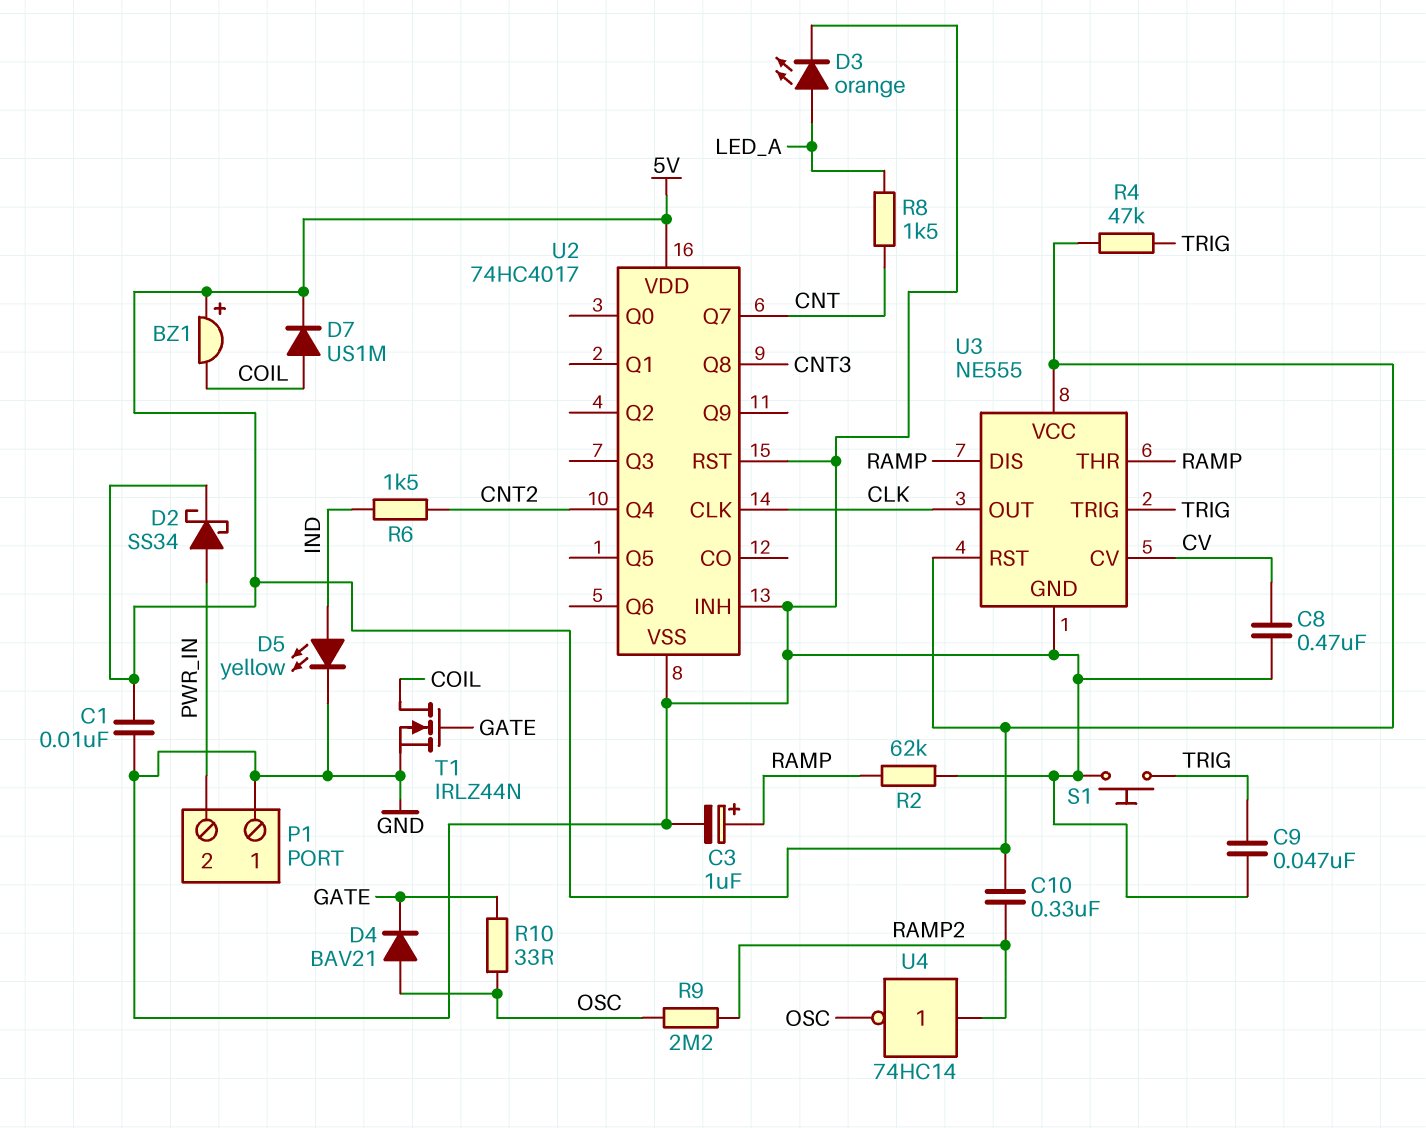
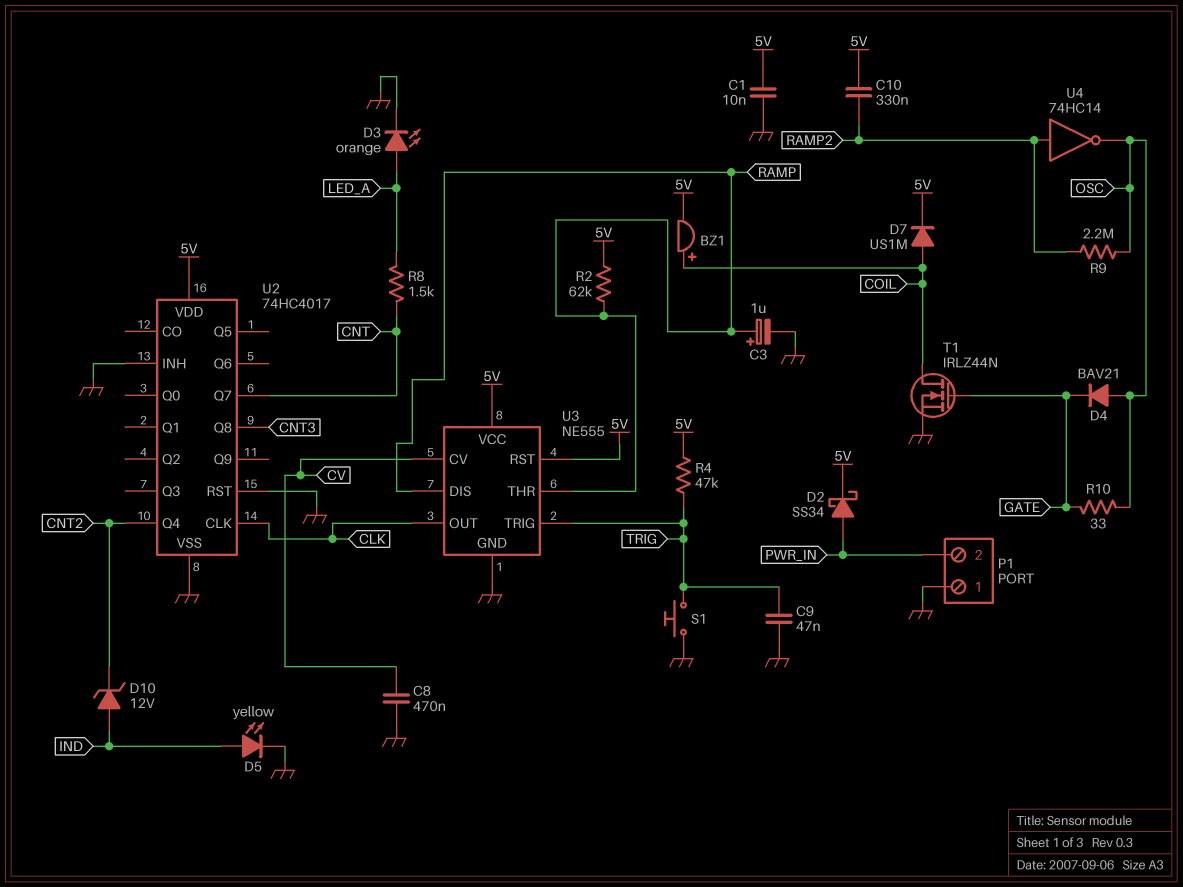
BZ1: buzzer (plus 5V, minus COIL) -> buzzer (plus COIL, minus 5V)
D10: none -> zener 12V (A IND, K CNT2)
R2: 62k (GND, RAMP) -> 62k (5V, RAMP)
R6: 1.5k (CNT2, IND) -> none

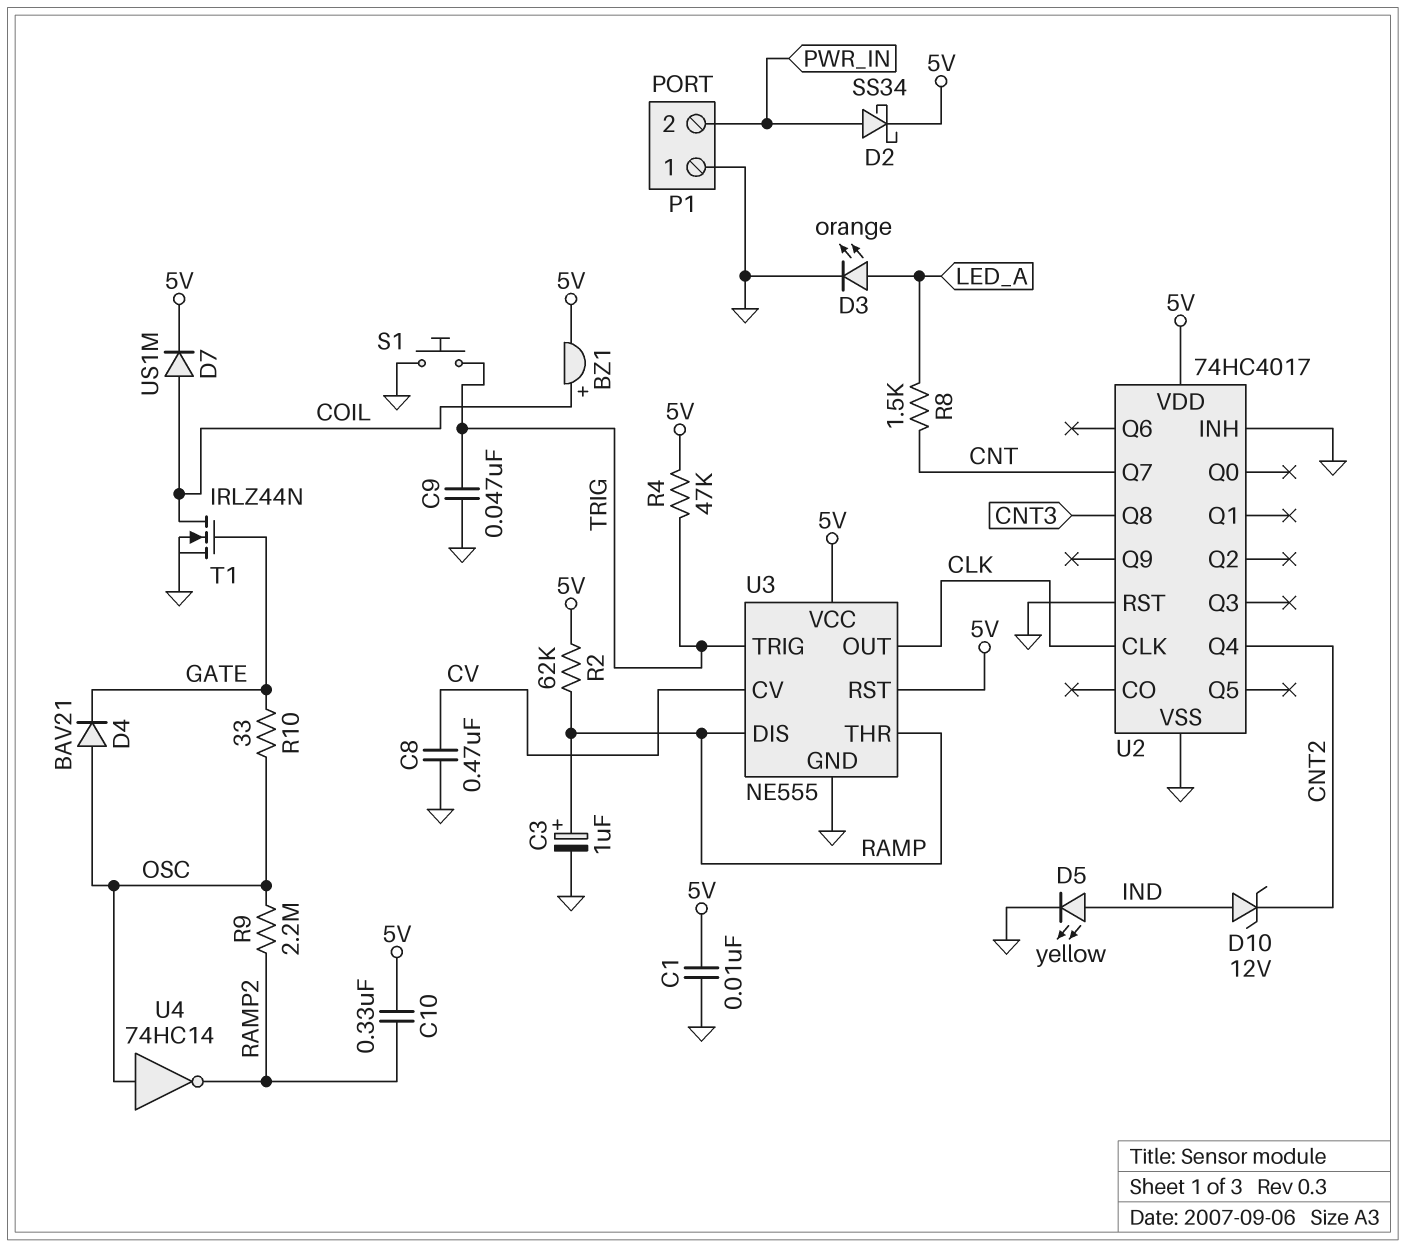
U4: NOT 74HC14 (in RAMP2, out OSC) -> NOT 74HC14 (in OSC, out RAMP2)

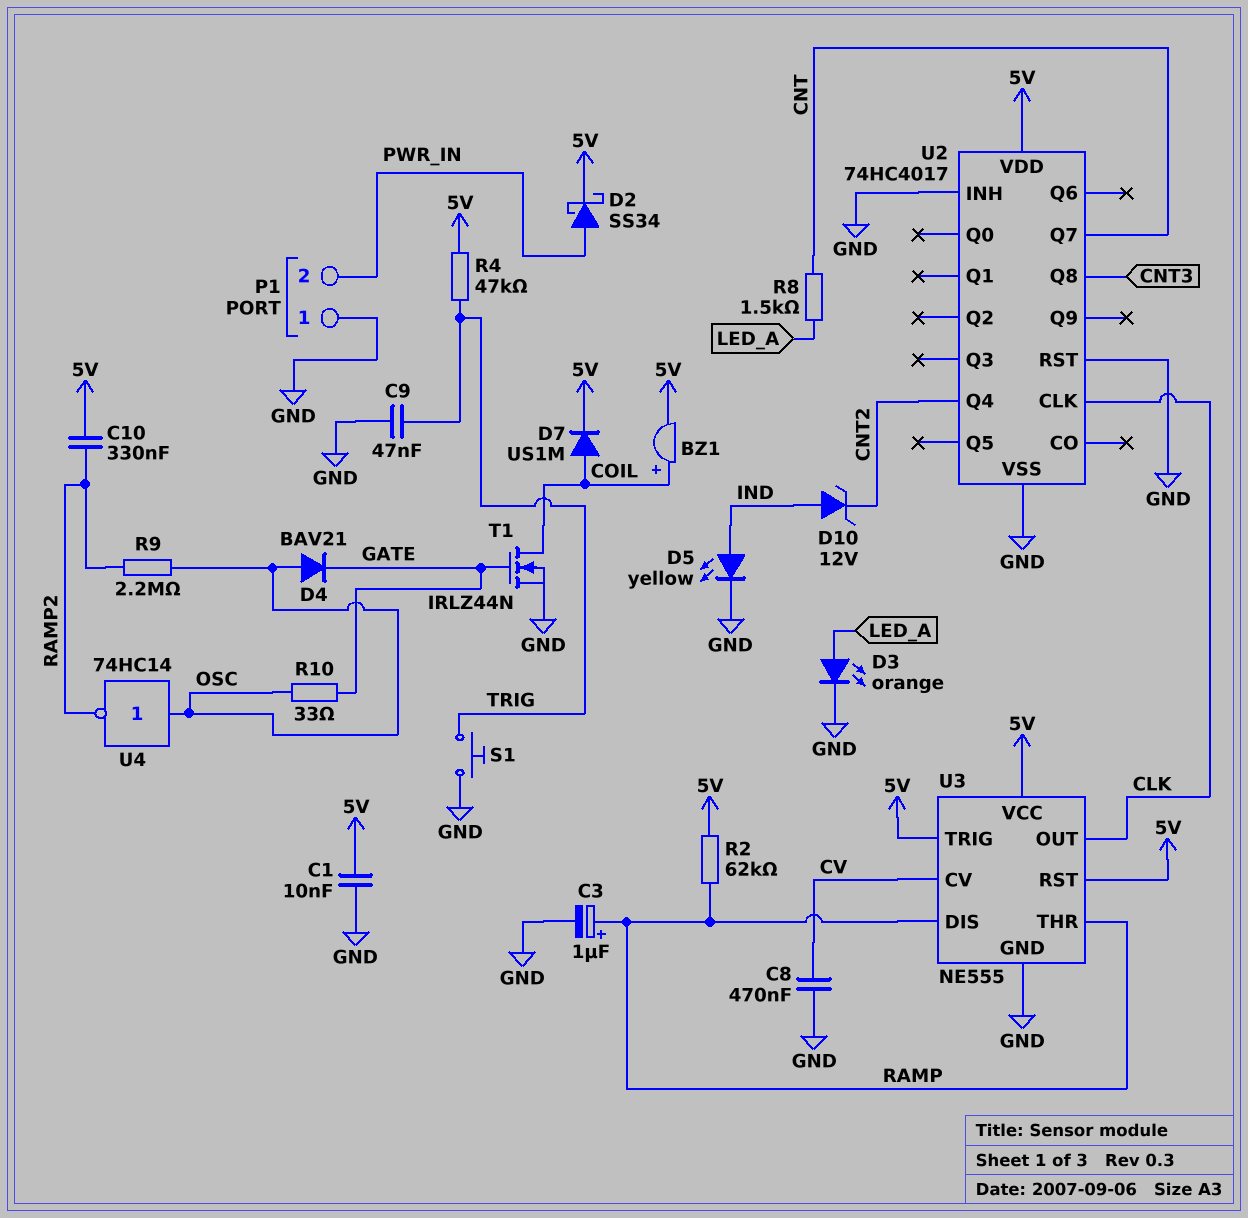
U3 pin TRIG: TRIG -> 5V

